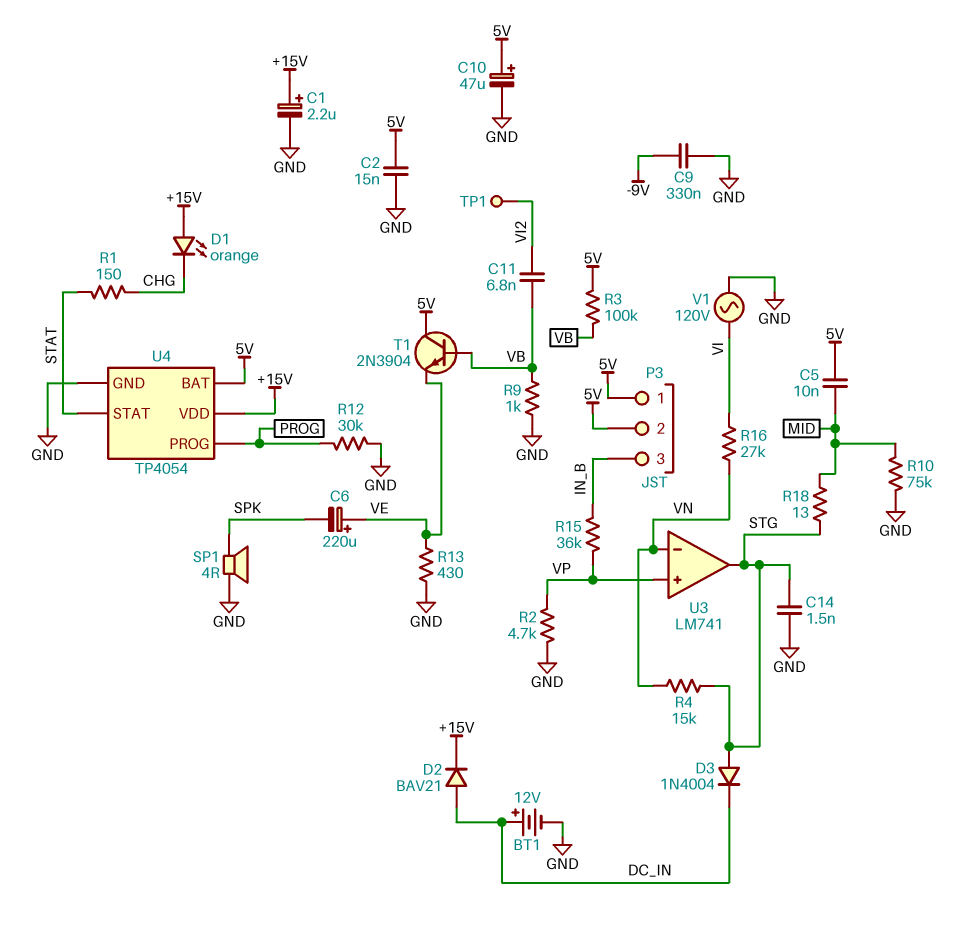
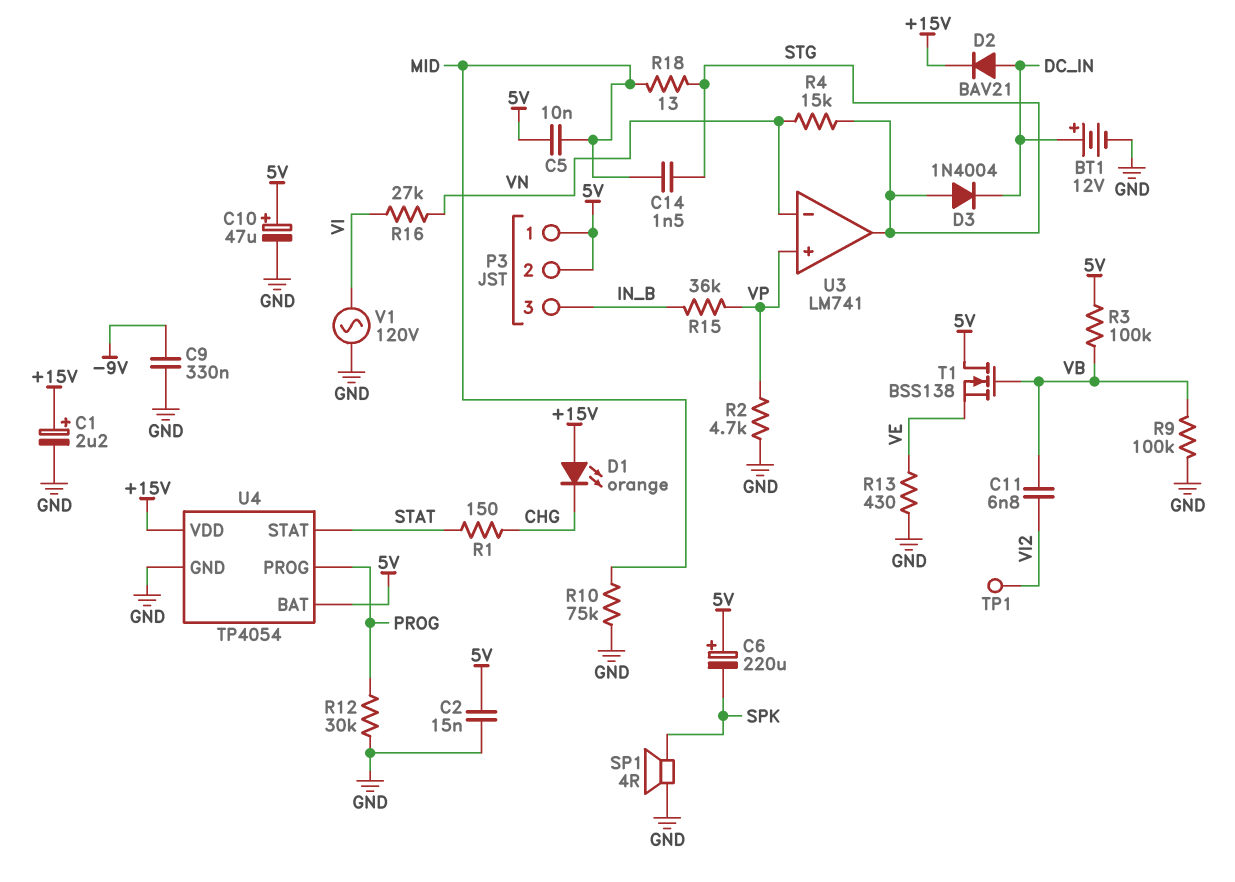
C6: 220uF (plus VE, minus SPK) -> 220uF (plus 5V, minus SPK)
C14: 1.5nF (GND, STG) -> 1.5nF (MID, STG)
R9: 1k (GND, VB) -> 100k (GND, VB)
T1: NPN 2N3904 (B VB, C 5V, E VE) -> NMOS BSS138 (G VB, D 5V, S VE)

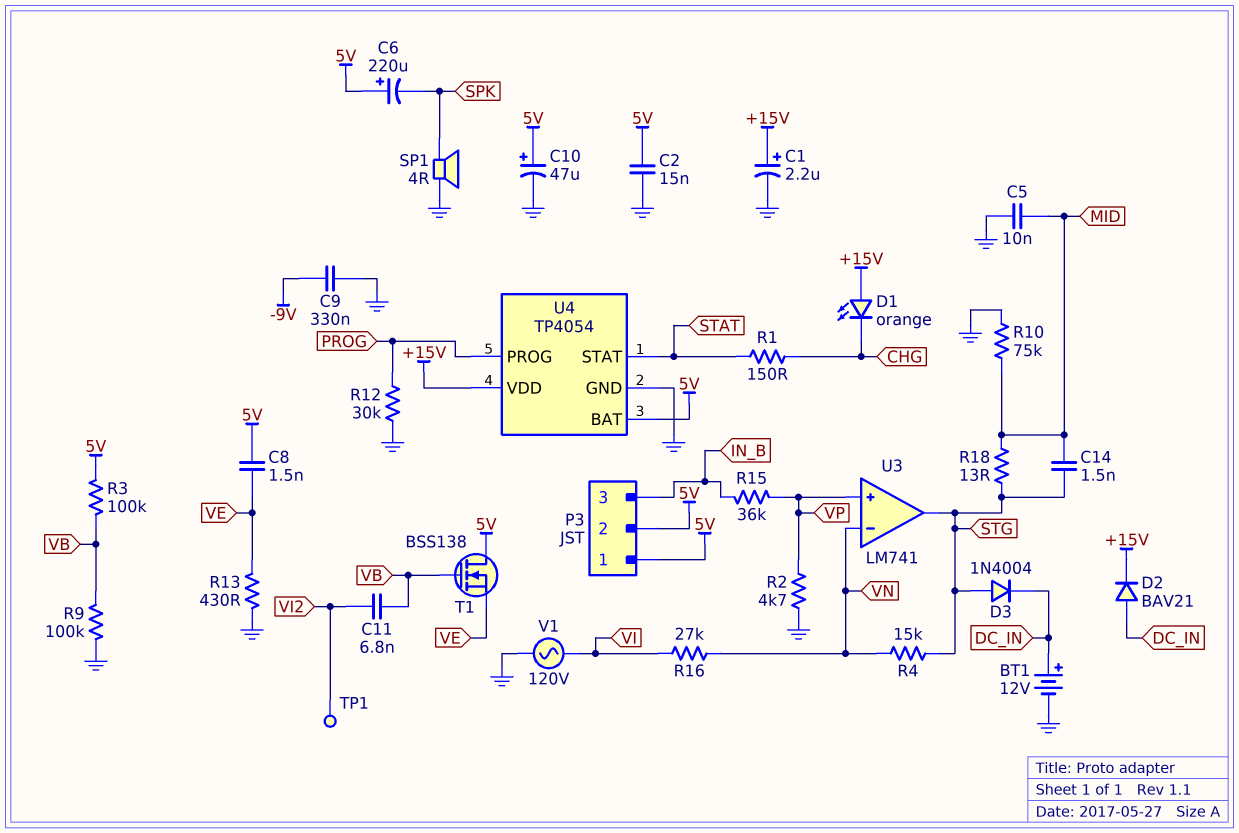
C5: 10nF (5V, MID) -> 10nF (GND, MID)
C8: none -> 1.5nF (5V, VE)

